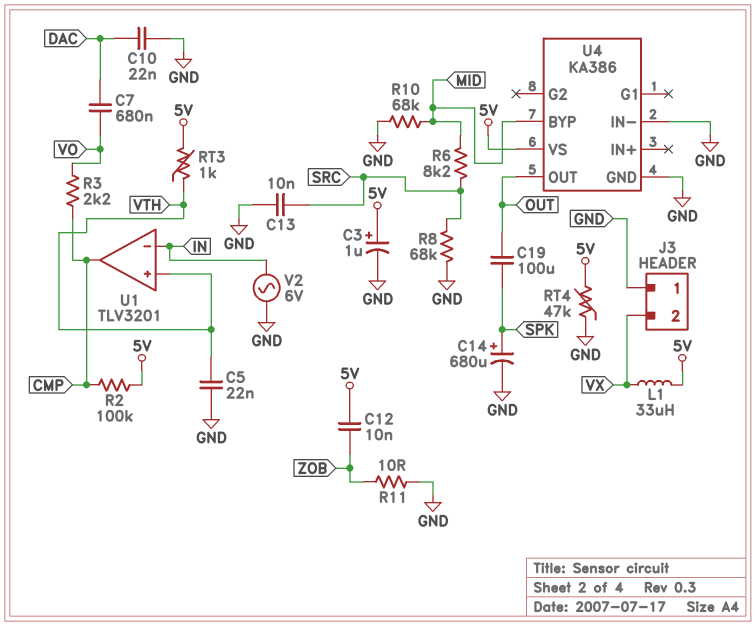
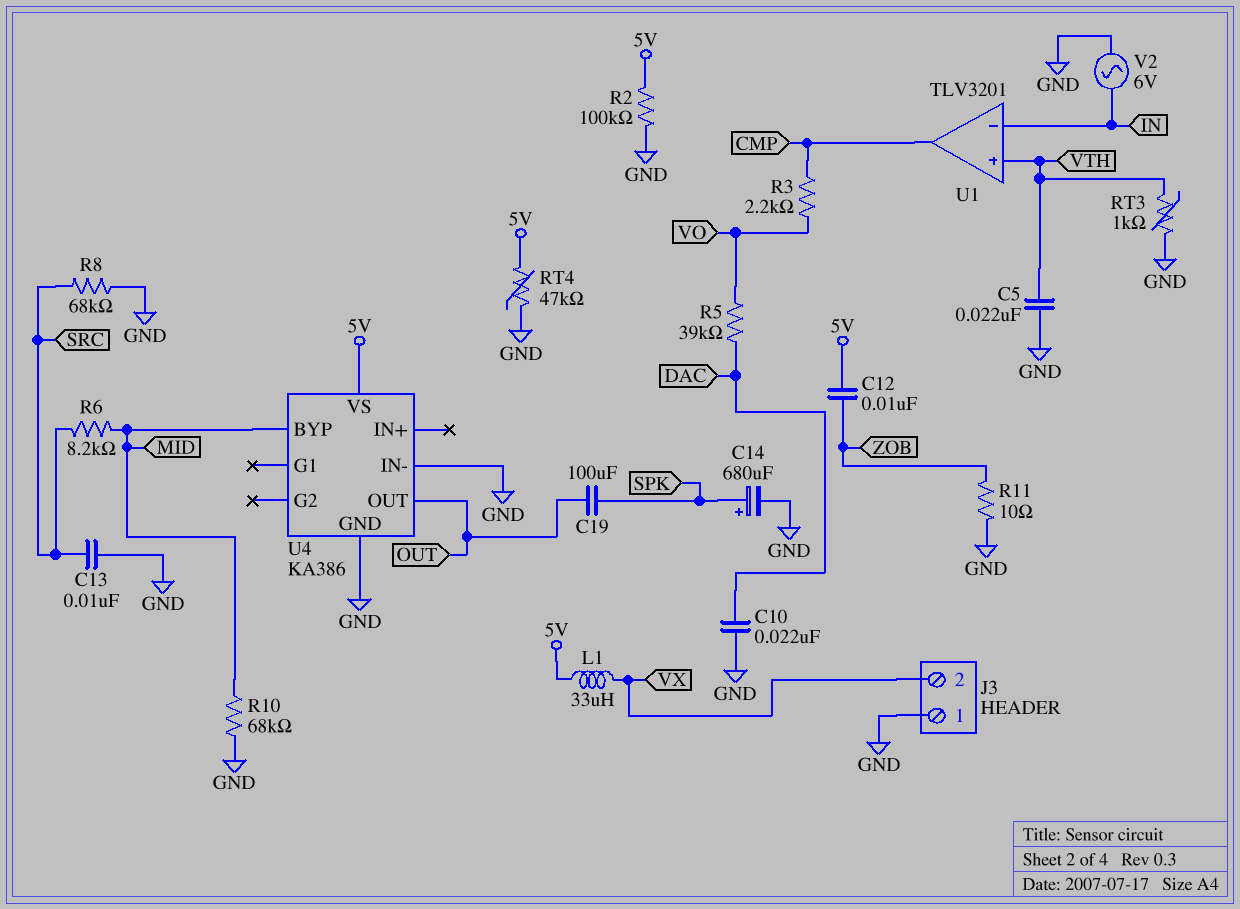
C3: 1uF (plus 5V, minus GND) -> none
C7: 680nF (DAC, VO) -> none
R2: 100k (5V, CMP) -> 100k (5V, GND)
R5: none -> 39k (DAC, VO)
RT3: 1k (5V, VTH) -> 1k (GND, VTH)

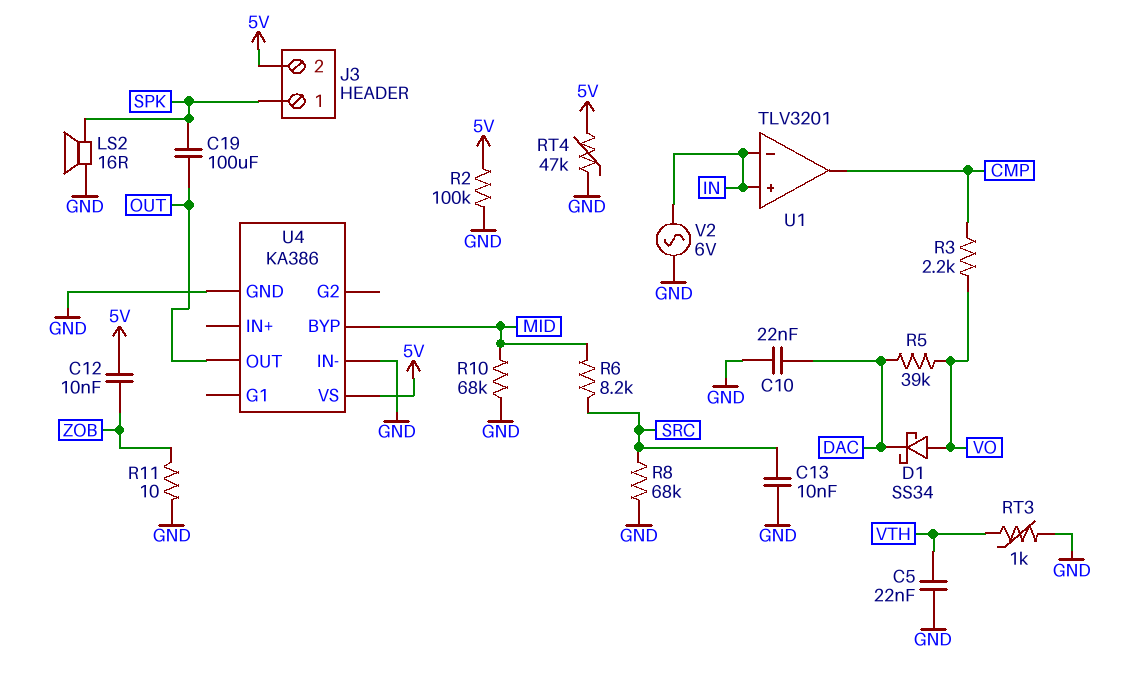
C14: 680uF (plus SPK, minus GND) -> none
D1: none -> schottky SS34 (A VO, K DAC)
J3 pin 1: GND -> SPK
J3 pin 2: VX -> 5V
L1: 33uH (5V, VX) -> none
LS2: none -> speaker 16R (GND, SPK)
U1 pin in+: VTH -> IN

